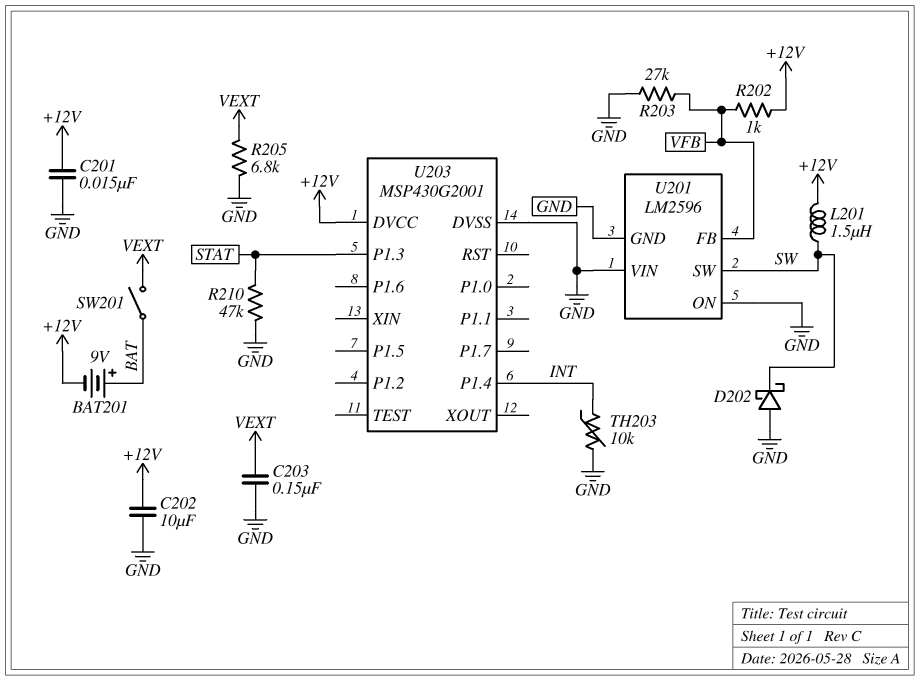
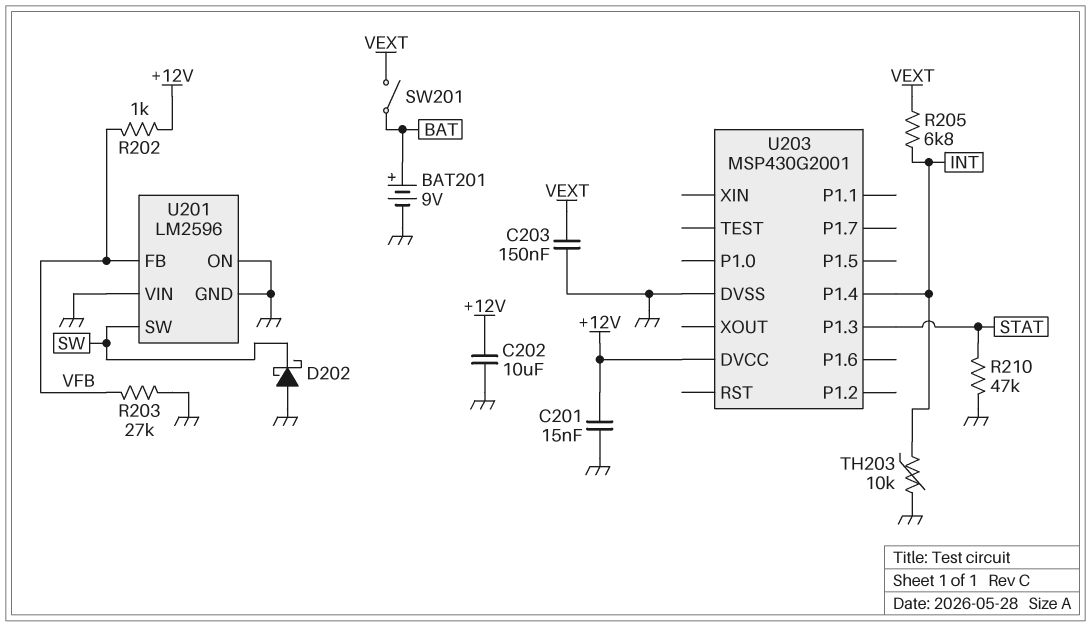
BAT201: 9V (plus BAT, minus +12V) -> 9V (plus BAT, minus GND)
L201: 1.5uH (+12V, SW) -> none
R205: 6.8k (GND, VEXT) -> 6.8k (INT, VEXT)

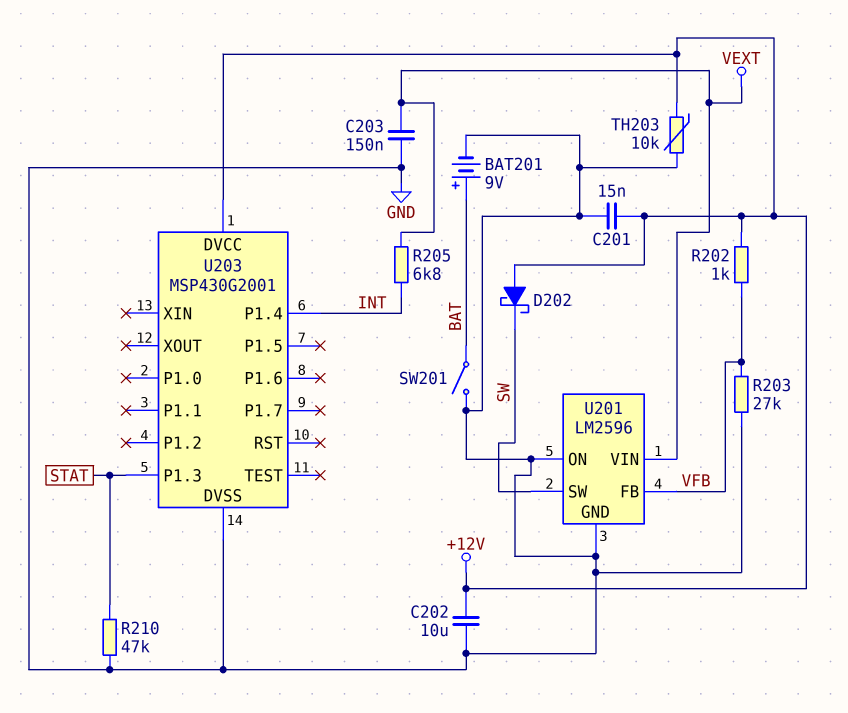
D202: schottky (A GND, K SW) -> schottky (A +12V, K SW)
SW201: switch (BAT, VEXT) -> switch (BAT, GND)
TH203: 10k (GND, INT) -> 10k (+12V, GND)
U201 pin VIN: GND -> VEXT

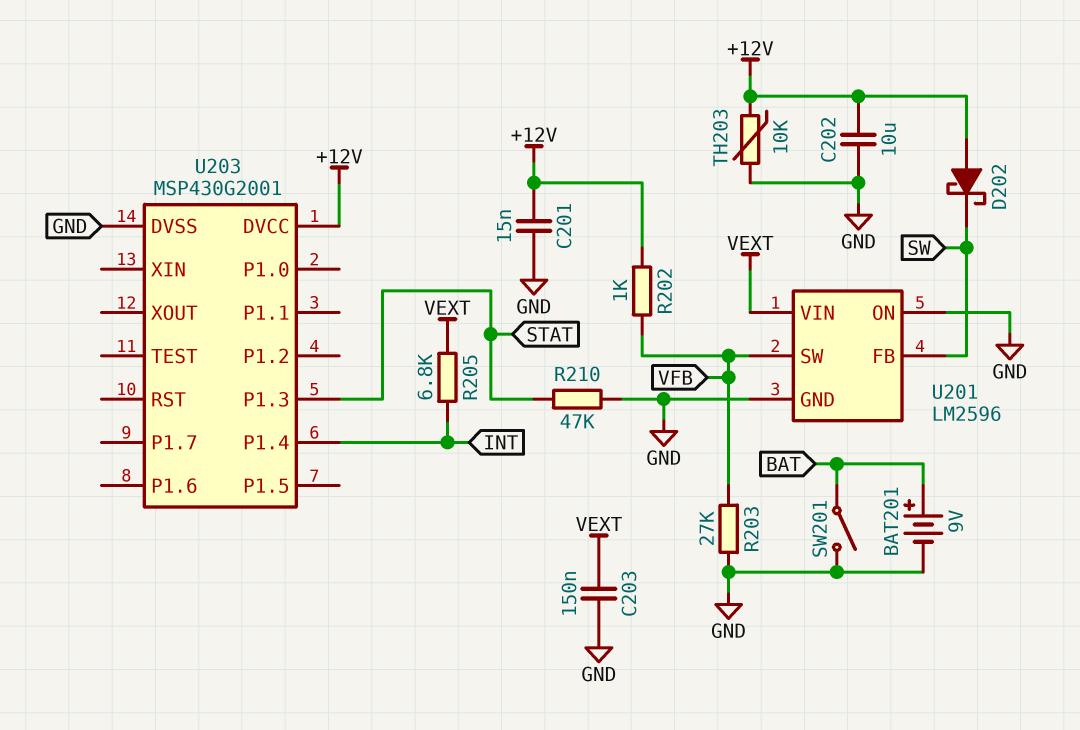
U201 pin FB: VFB -> SW
U201 pin SW: SW -> VFB

